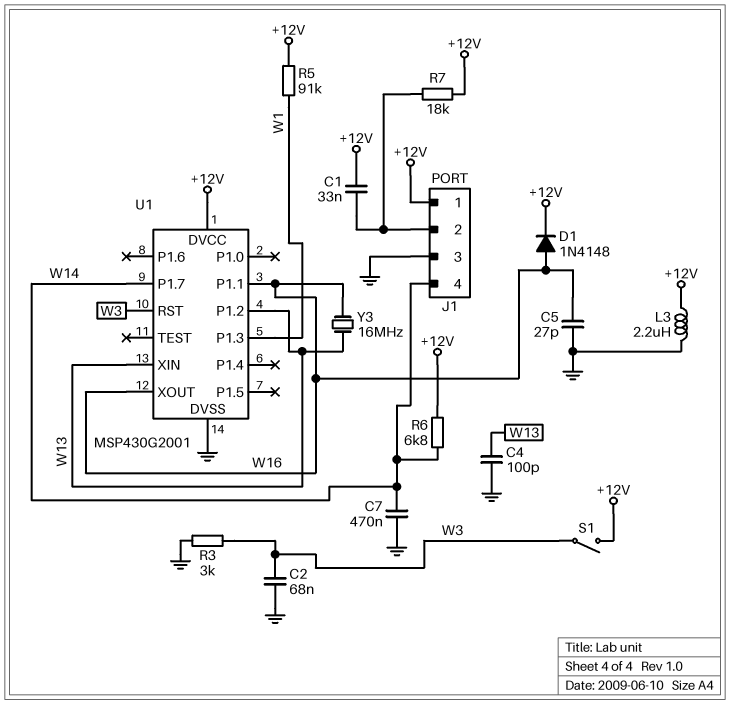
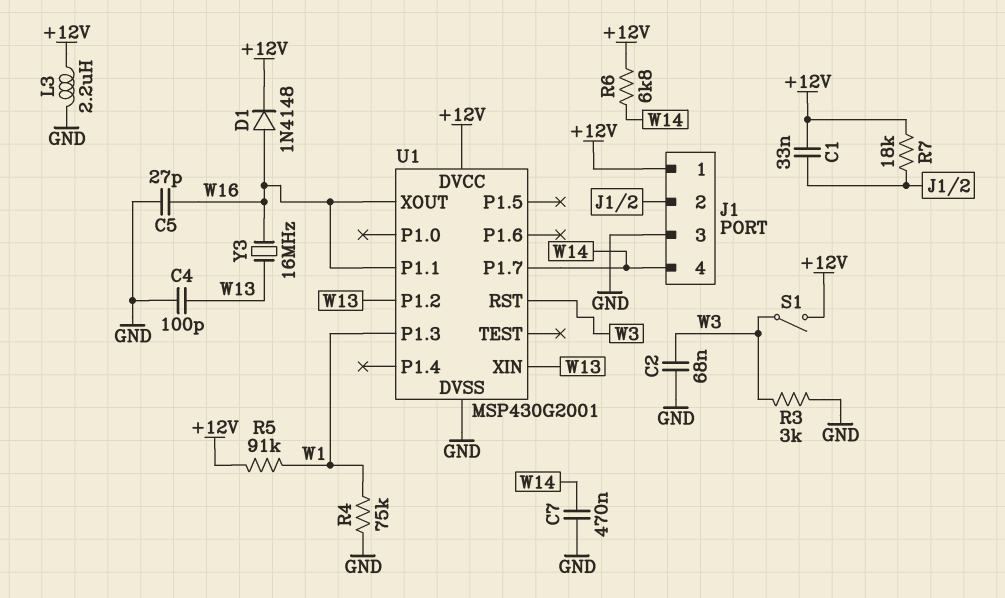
R4: none -> 75k (GND, W1)

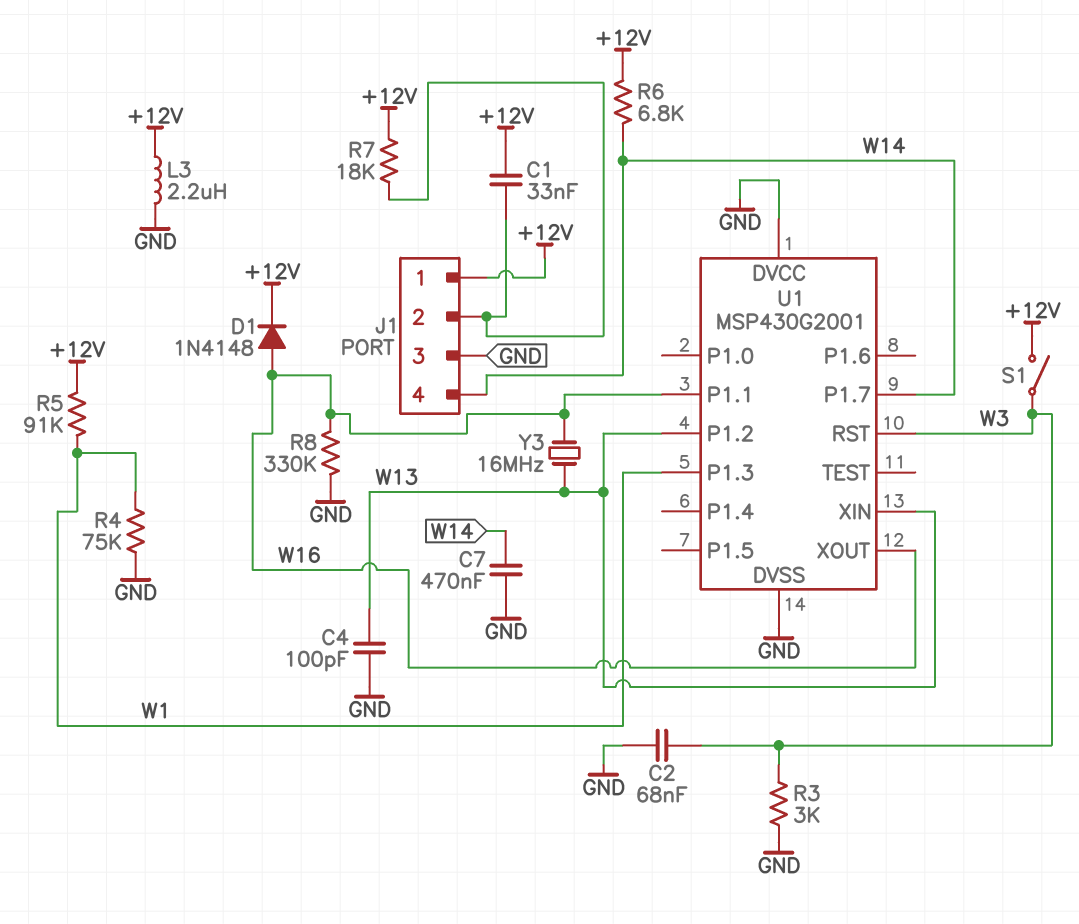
C5: 27pF (GND, W16) -> none
R8: none -> 330k (GND, W16)
U1 pin DVCC: +12V -> GND

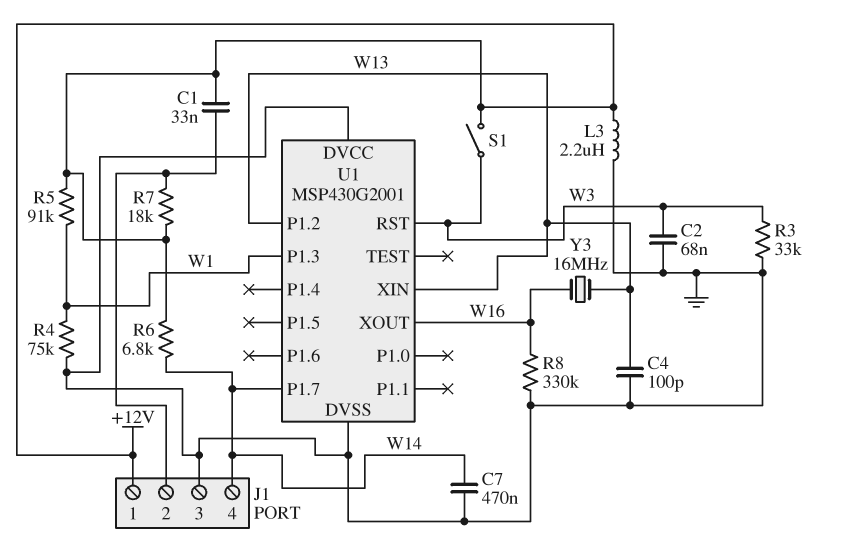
D1: diode 1N4148 (A W16, K +12V) -> none
R3: 3k (GND, W3) -> 33k (GND, W3)
U1 pin P1.1: W16 -> none

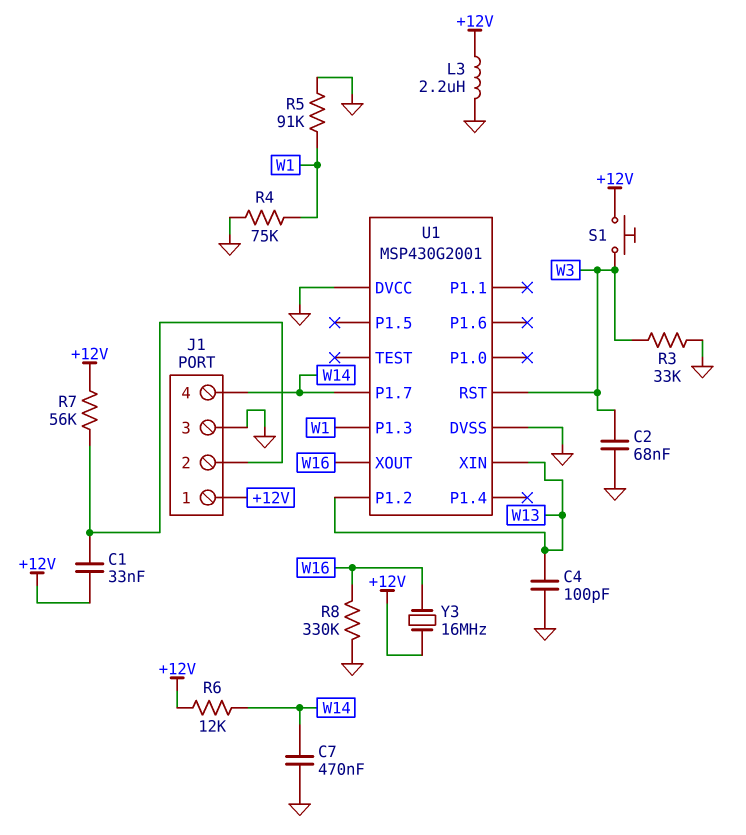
R5: 91k (+12V, W1) -> 91k (GND, W1)
R6: 6.8k (+12V, W14) -> 12k (+12V, W14)
R7: 18k (+12V, J1/2) -> 56k (+12V, J1/2)
S1: switch (+12V, W3) -> button (+12V, W3)
Y3: 16MHz (W13, W16) -> 16MHz (+12V, W16)

